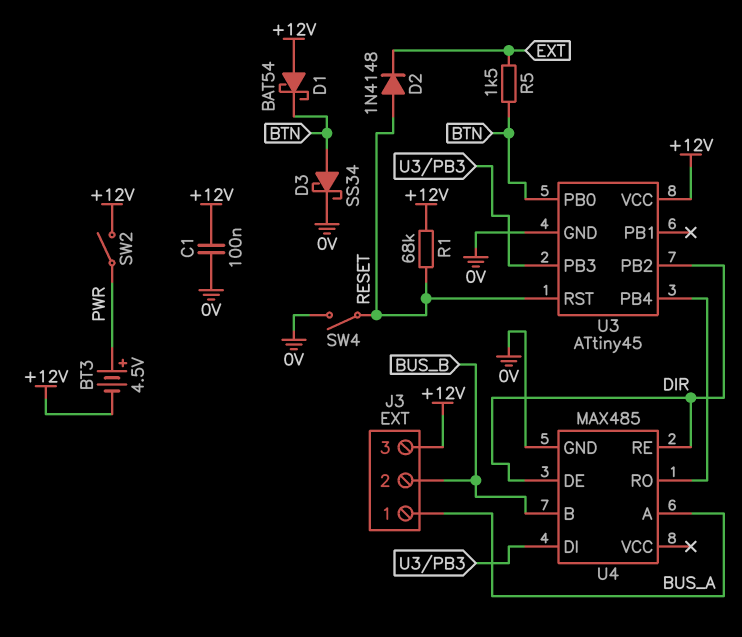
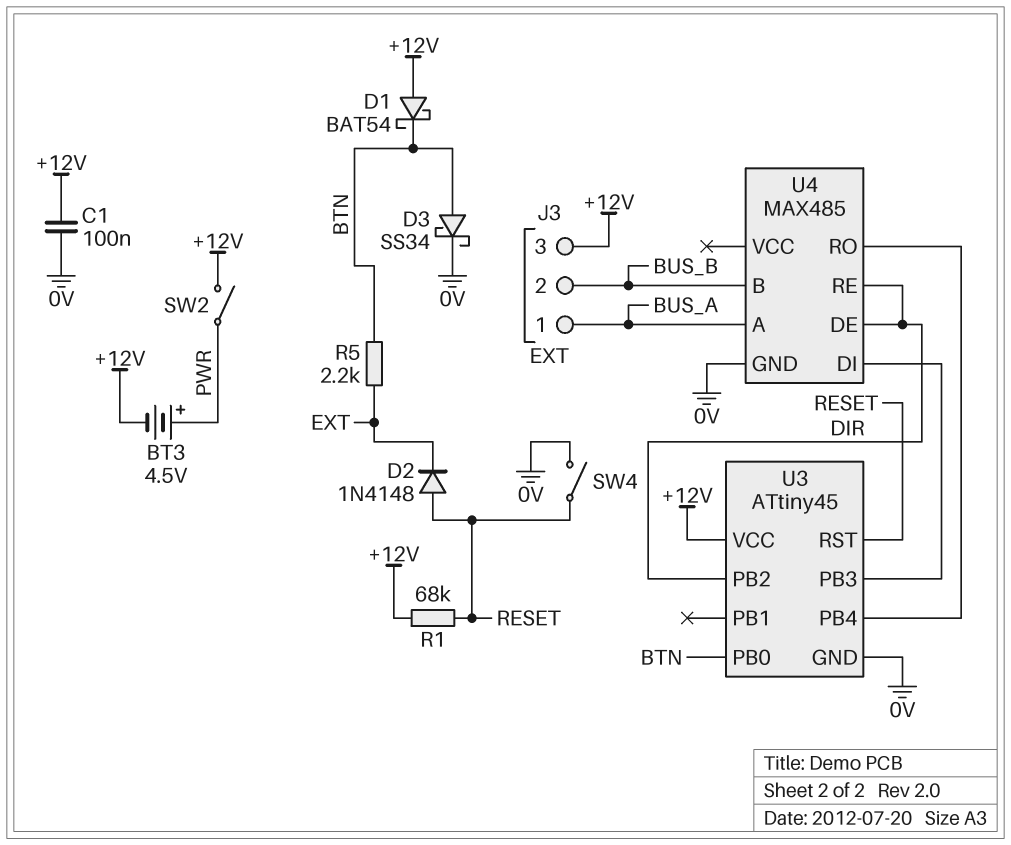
R5: 1.5k (BTN, EXT) -> 2.2k (BTN, EXT)

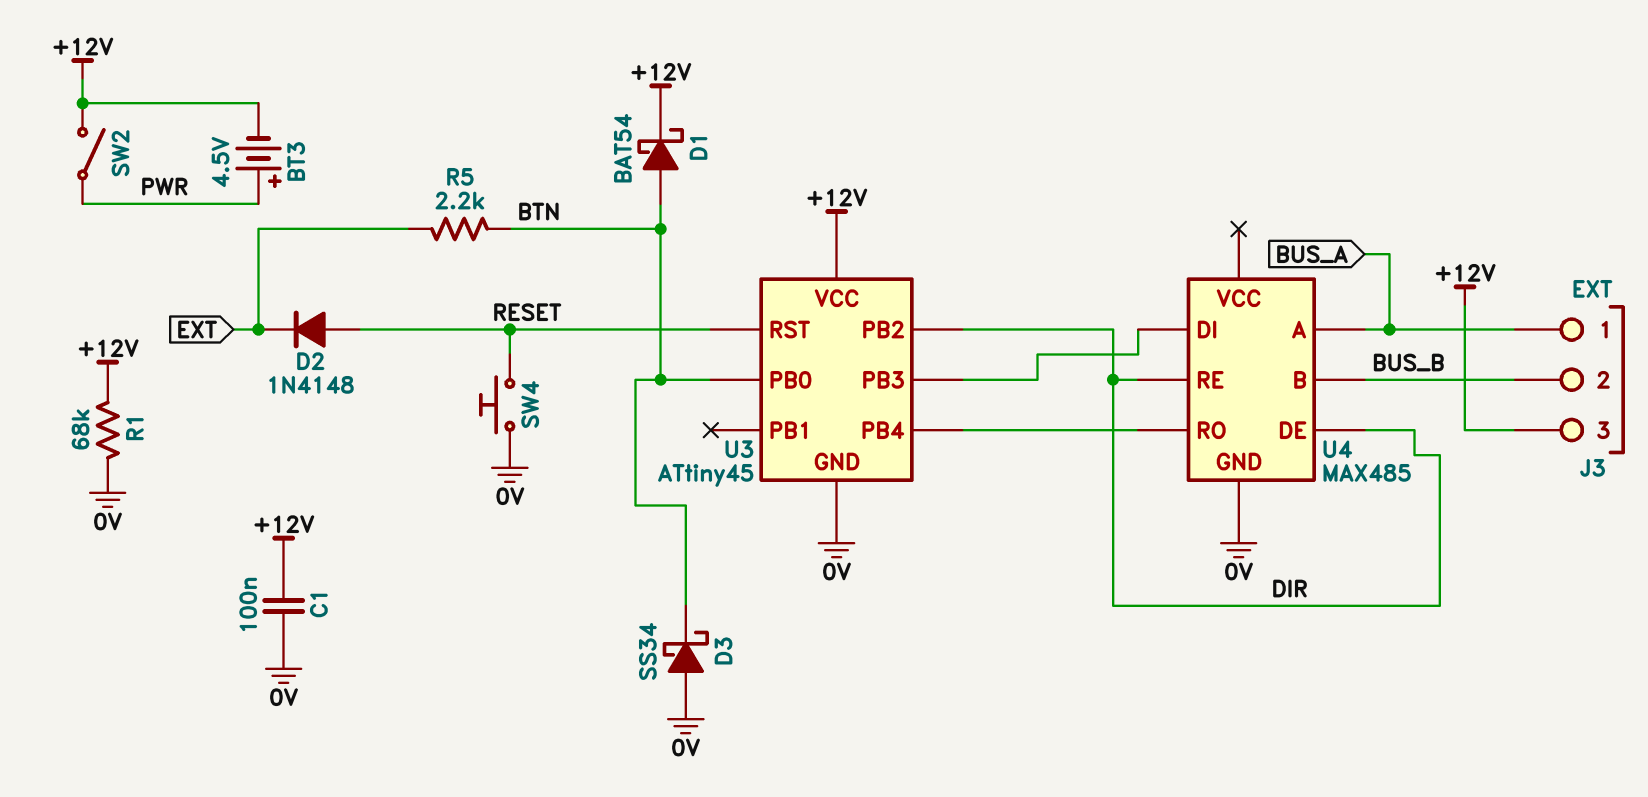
D1: schottky BAT54 (A +12V, K BTN) -> schottky BAT54 (A BTN, K +12V)
D3: schottky SS34 (A BTN, K 0V) -> schottky SS34 (A 0V, K BTN)
R1: 68k (+12V, RESET) -> 68k (+12V, 0V)
SW4: switch (0V, RESET) -> button (0V, RESET)

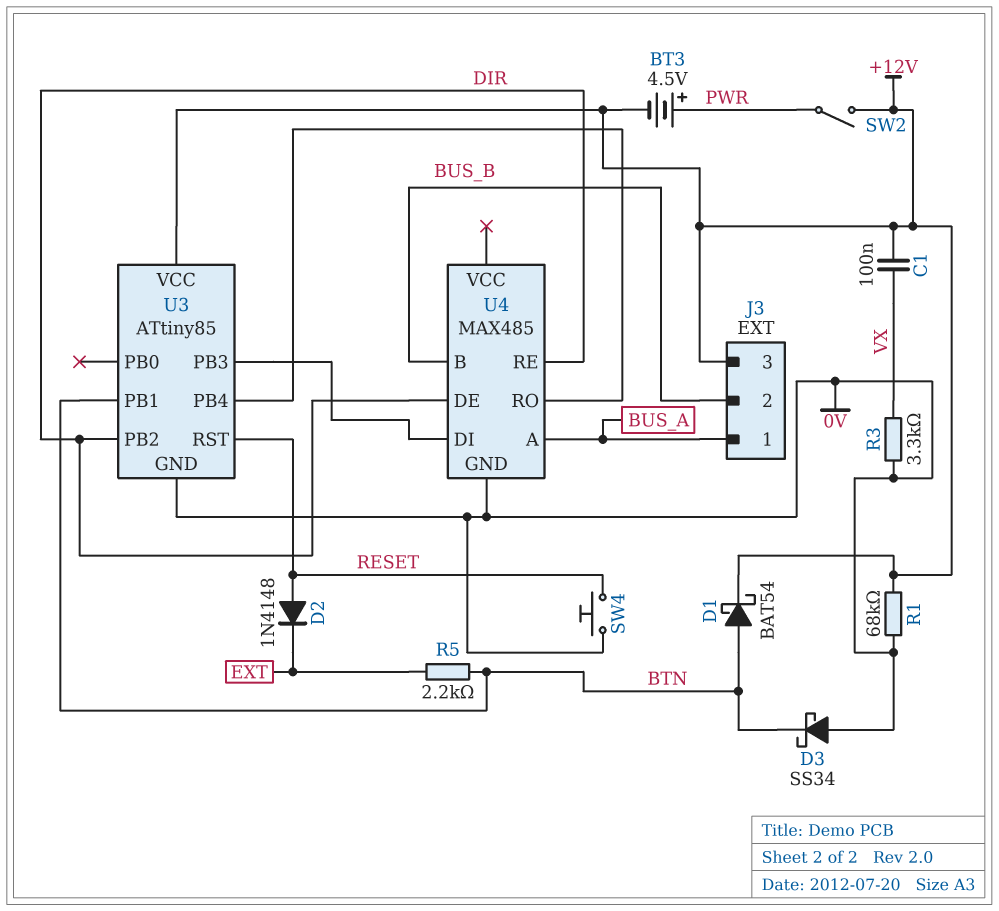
C1: 100nF (+12V, 0V) -> 100nF (+12V, VX)
R3: none -> 3.3k (0V, VX)
U3: ATtiny45 -> ATtiny85
U3 pin PB0: BTN -> none
U3 pin PB1: none -> BTN

